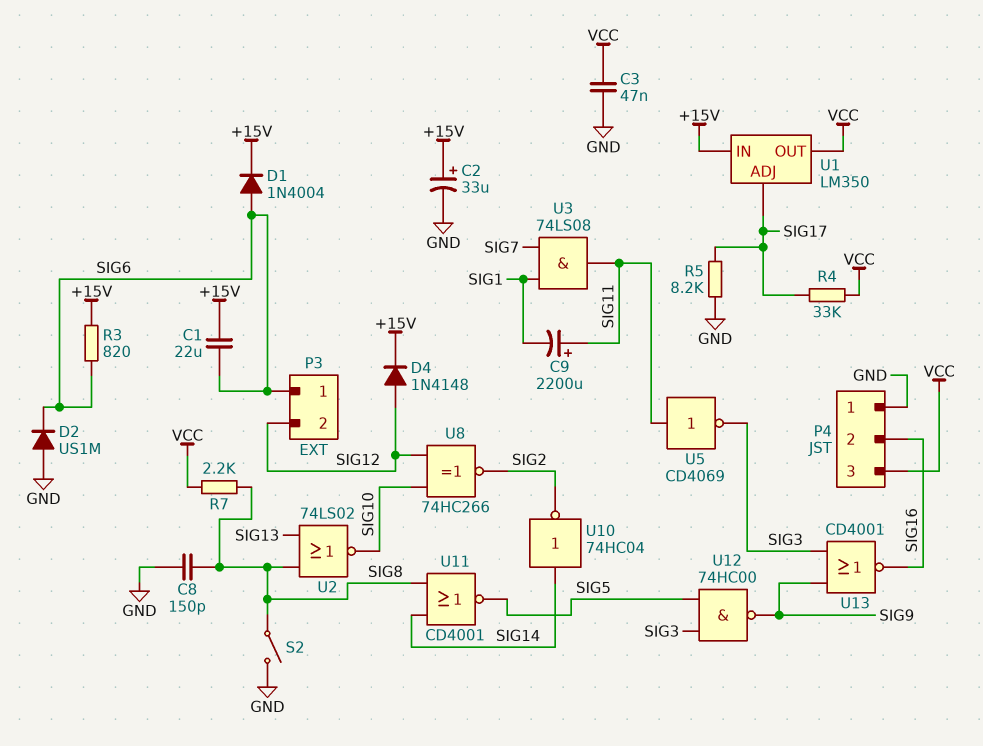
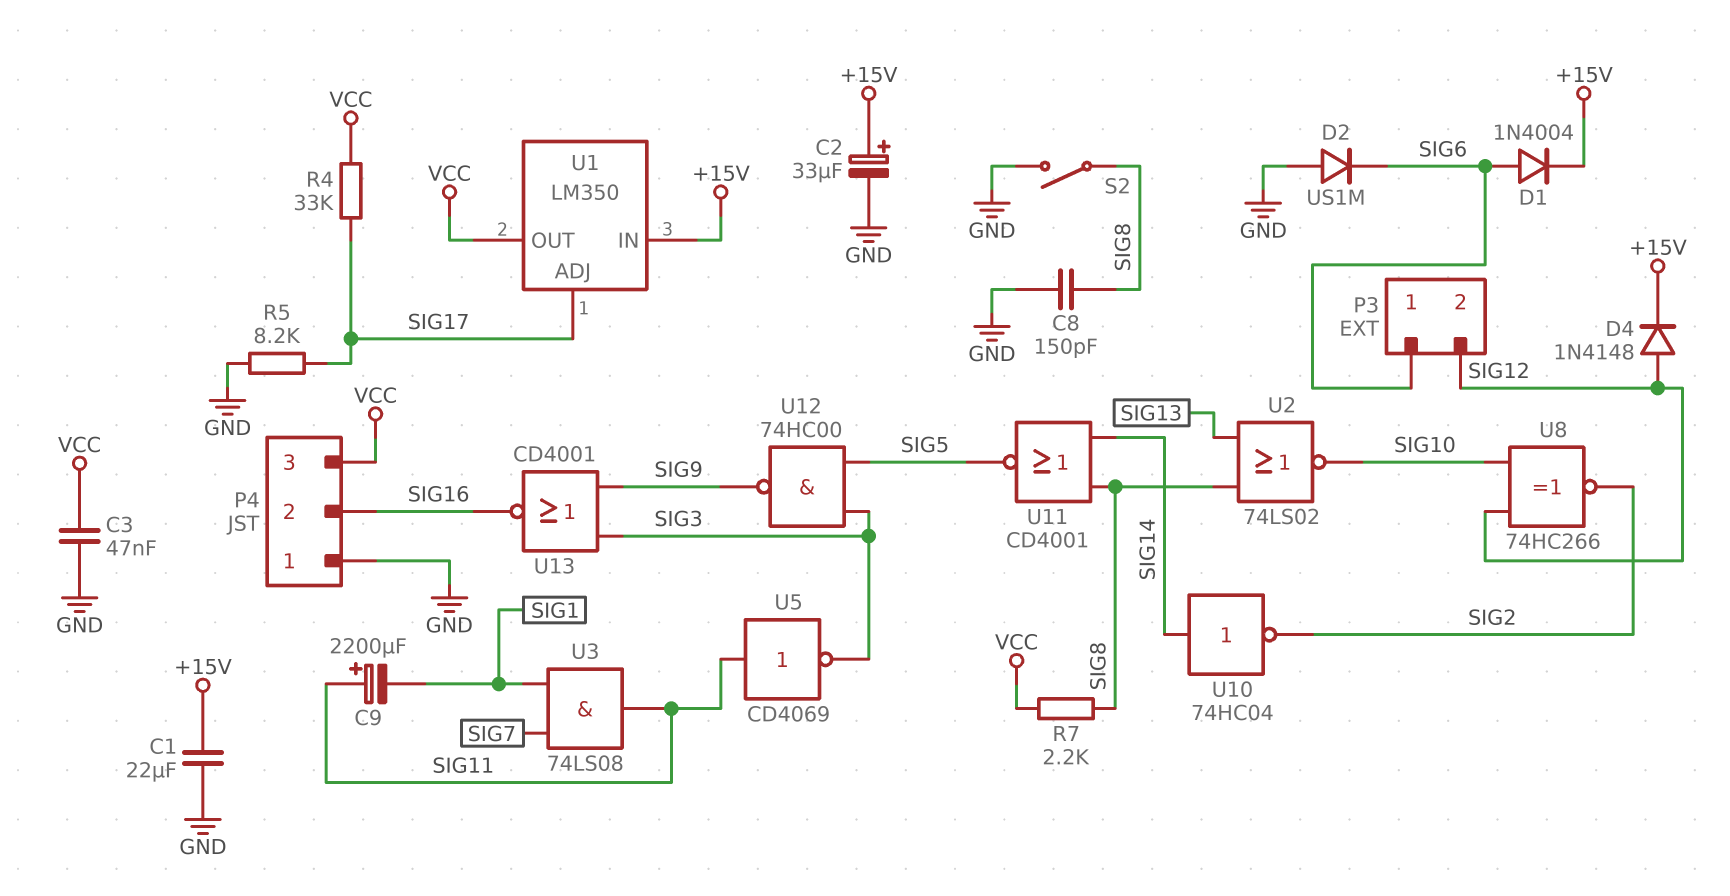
C1: 22uF (+15V, SIG6) -> 22uF (+15V, GND)
R3: 820 (+15V, SIG6) -> none

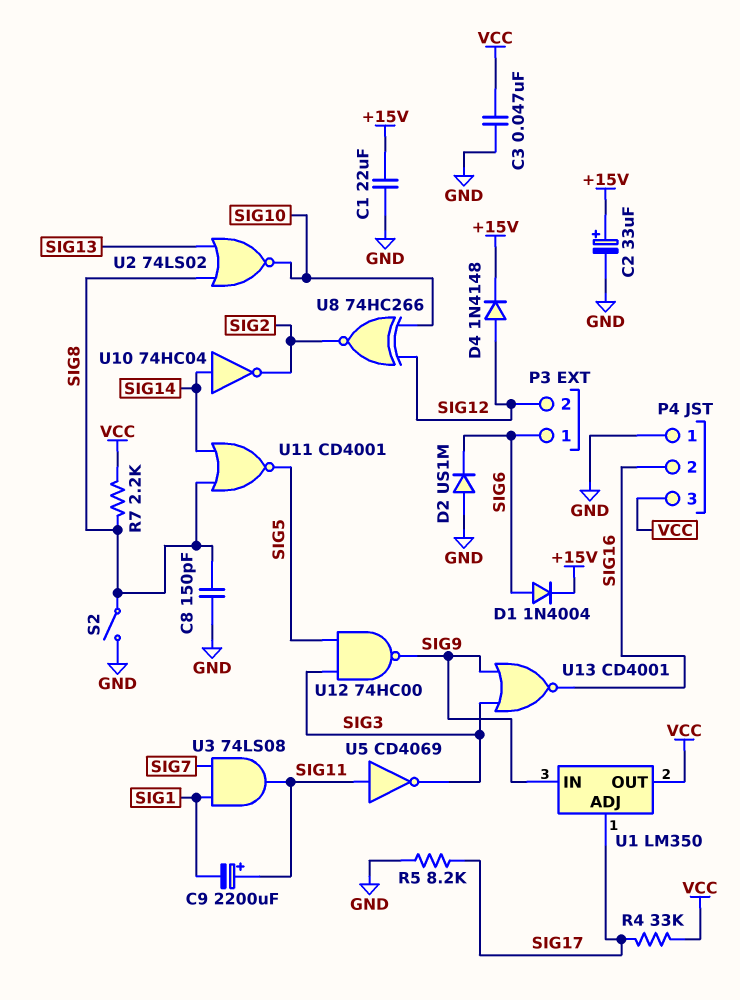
U1 pin IN: +15V -> SIG9

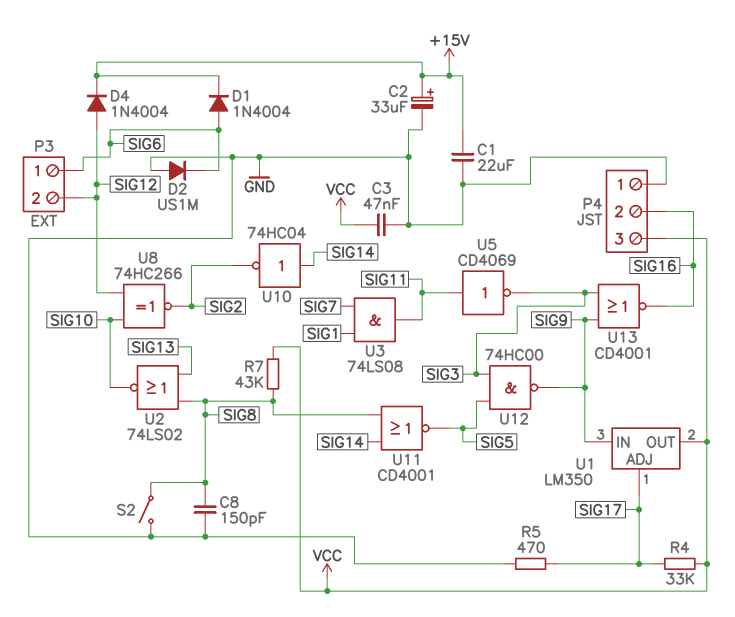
C9: 2200uF (plus SIG11, minus SIG1) -> none
D4: diode 1N4148 (A SIG12, K +15V) -> diode 1N4004 (A SIG12, K +15V)
R5: 8.2k (GND, SIG17) -> 470 (GND, SIG17)
R7: 2.2k (SIG8, VCC) -> 43k (SIG8, VCC)

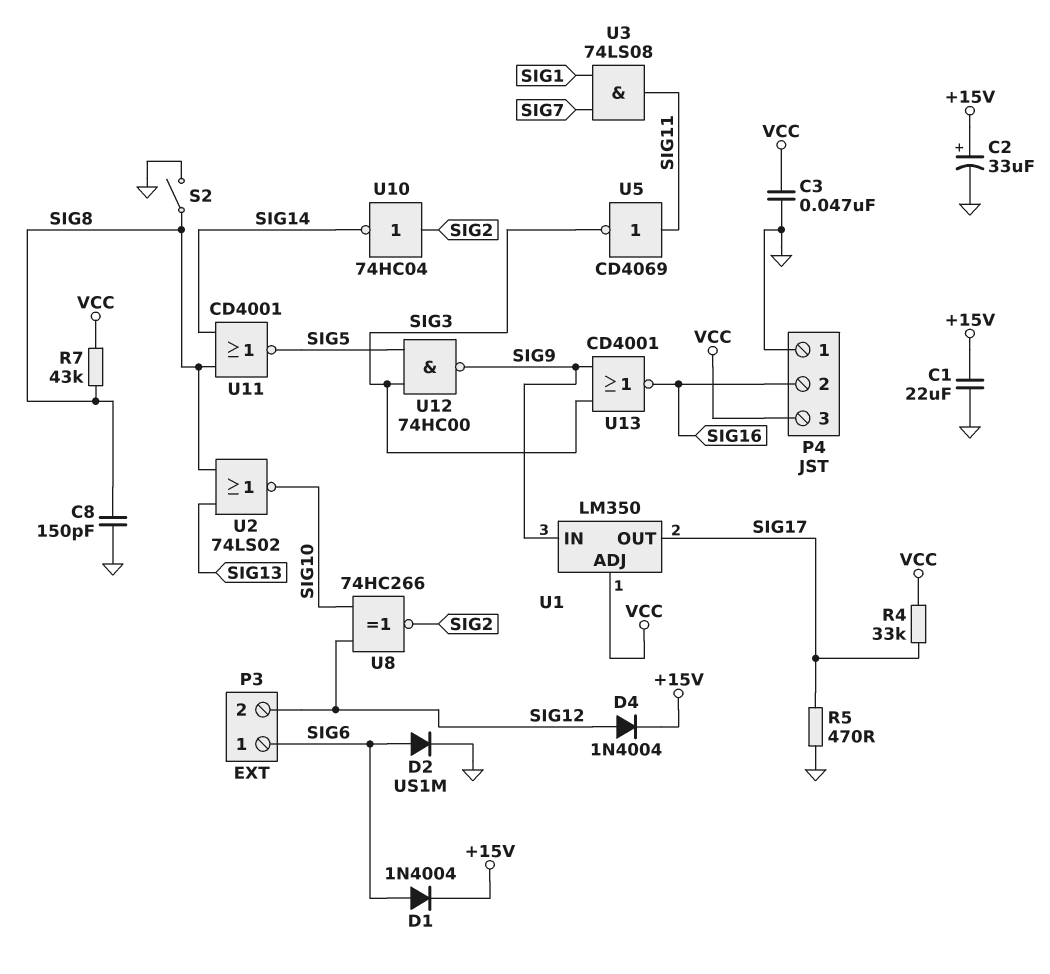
D2: diode US1M (A GND, K SIG6) -> diode US1M (A SIG6, K GND)
U1 pin ADJ: SIG17 -> VCC
U1 pin OUT: VCC -> SIG17
U10: NOT 74HC04 (in SIG14, out SIG2) -> NOT 74HC04 (in SIG2, out SIG14)

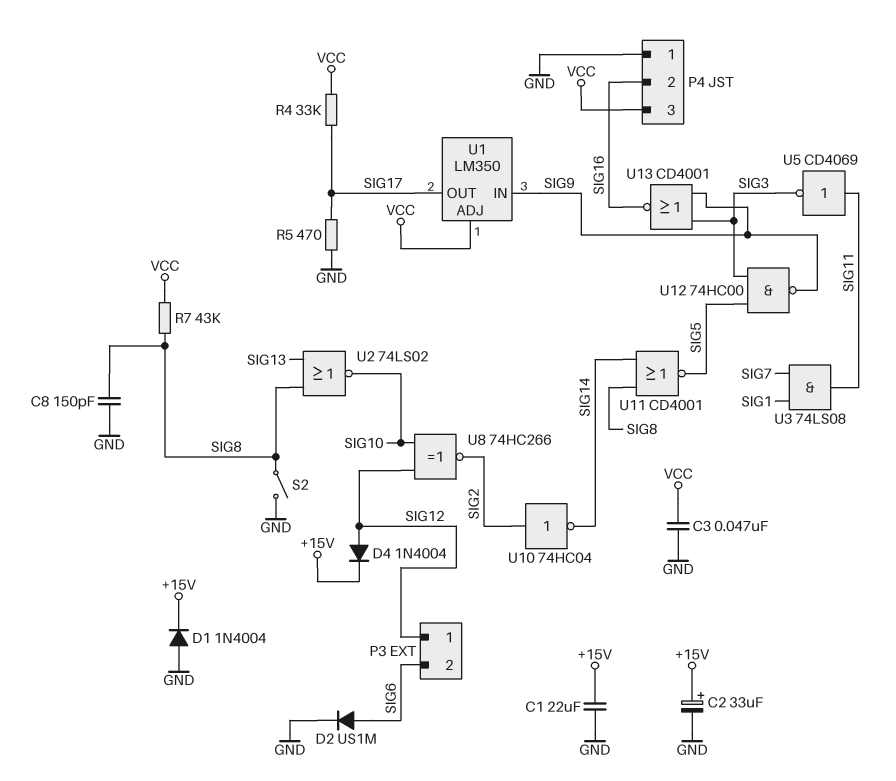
D1: diode 1N4004 (A SIG6, K +15V) -> diode 1N4004 (A GND, K +15V)
P3 pin 1: SIG6 -> SIG12
P3 pin 2: SIG12 -> SIG6

